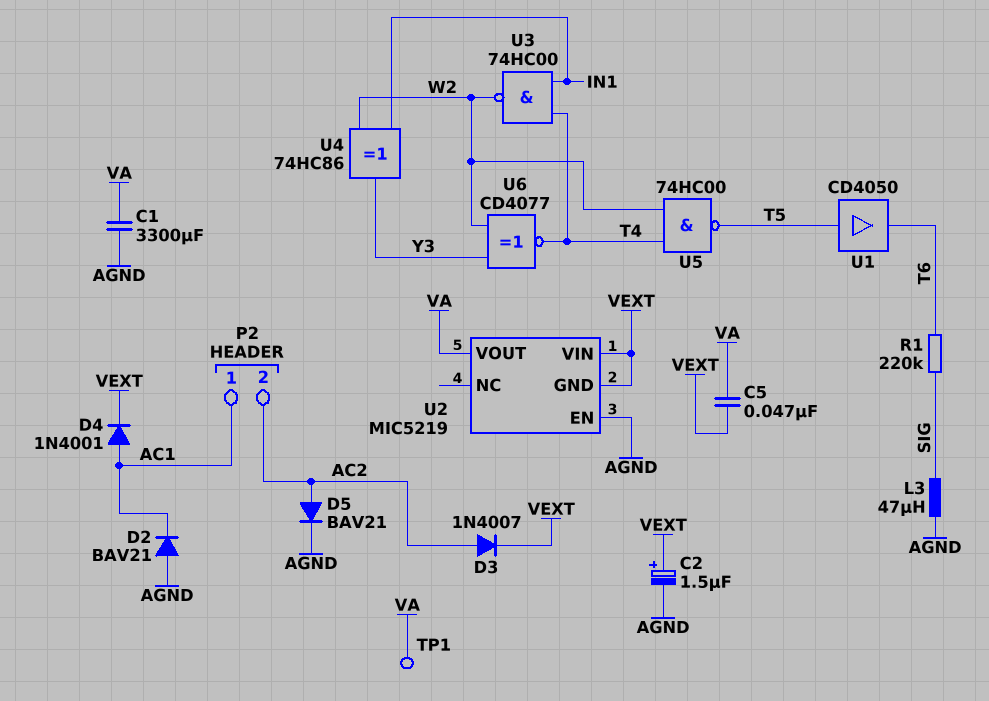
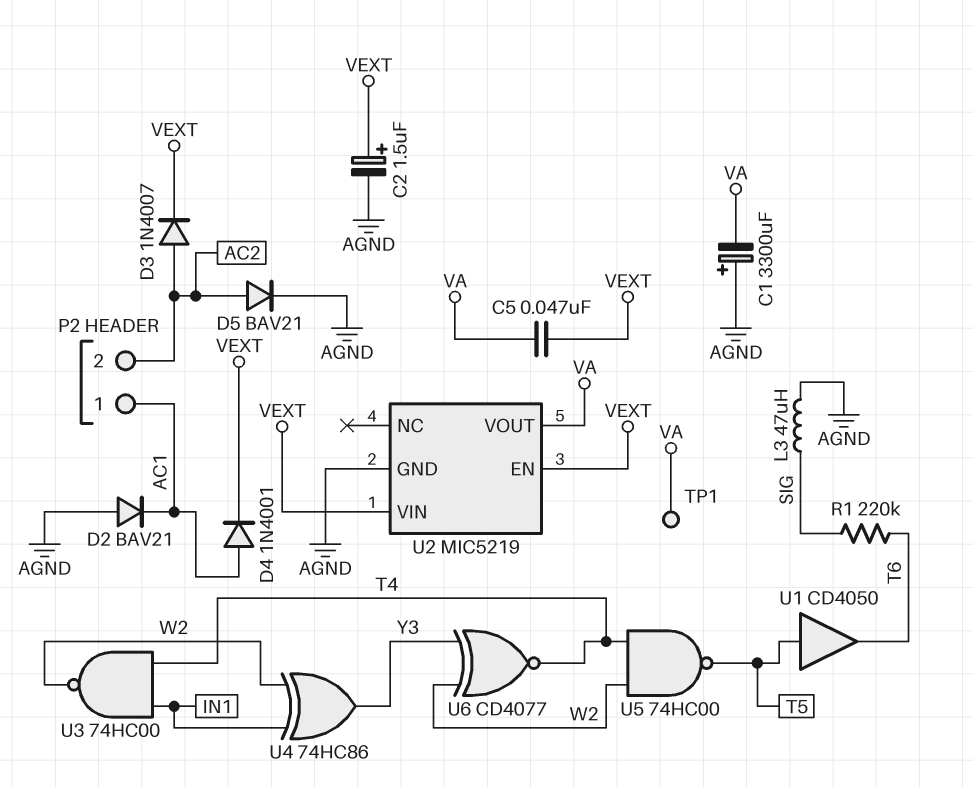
C1: 3300uF (AGND, VA) -> 3300uF (plus AGND, minus VA)
U2 pin EN: AGND -> VEXT
U2 pin GND: VEXT -> AGND

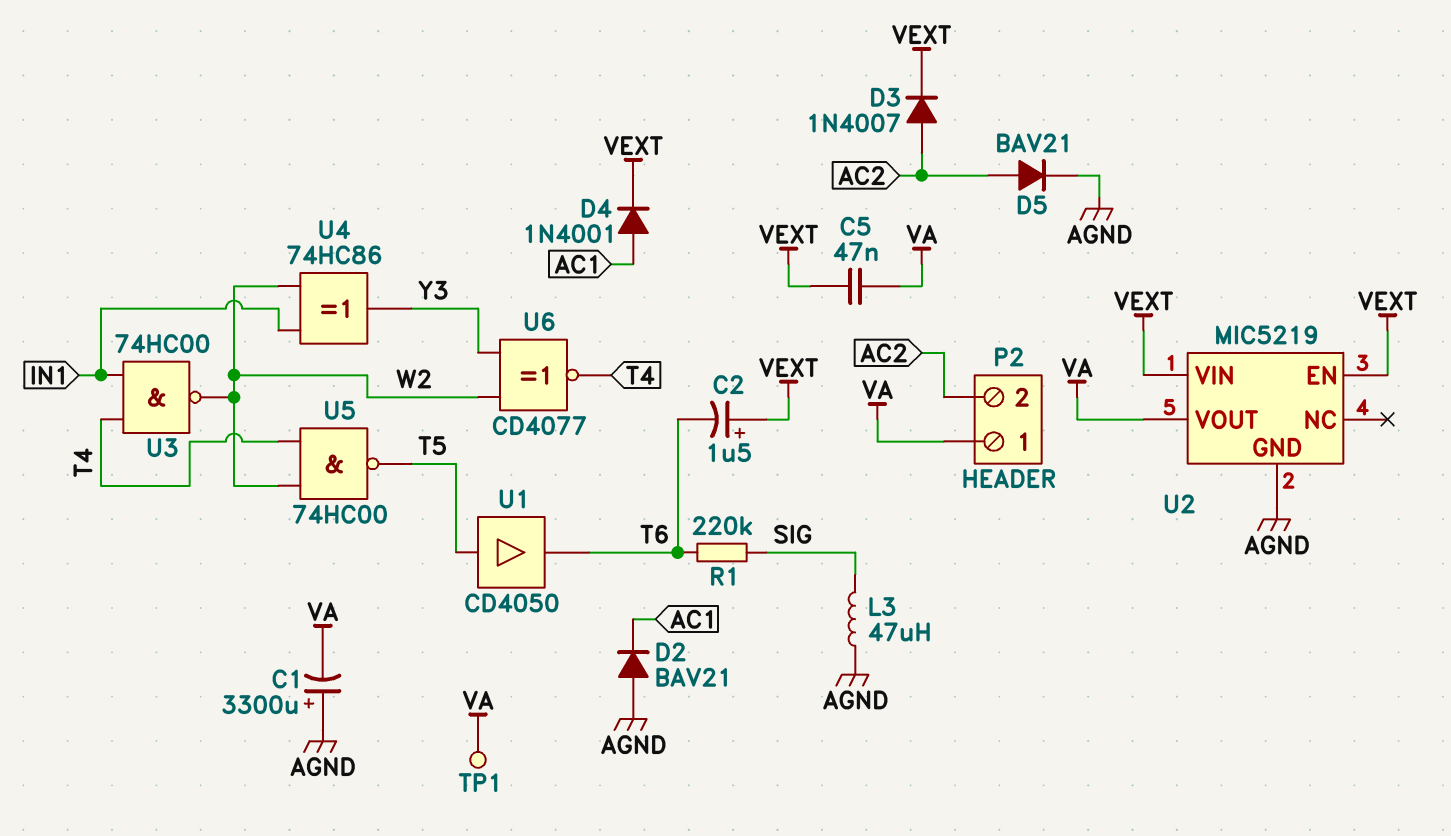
C2: 1.5uF (plus VEXT, minus AGND) -> 1.5uF (plus VEXT, minus T6)
P2 pin 1: AC1 -> VA

